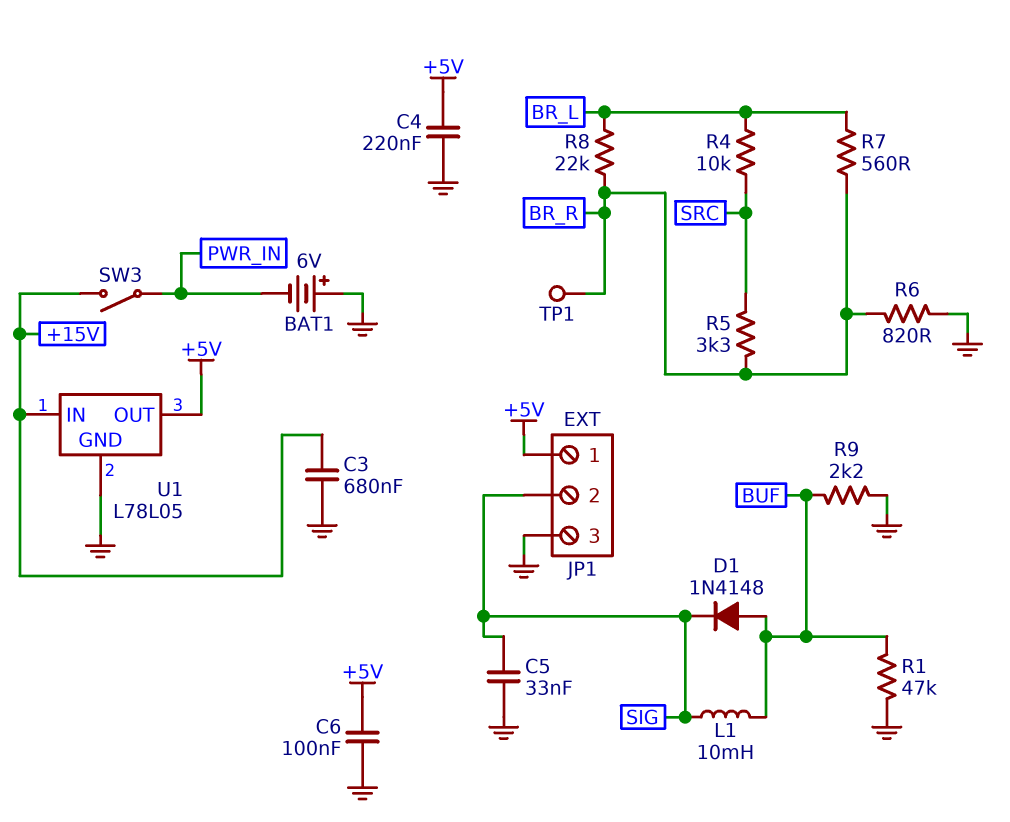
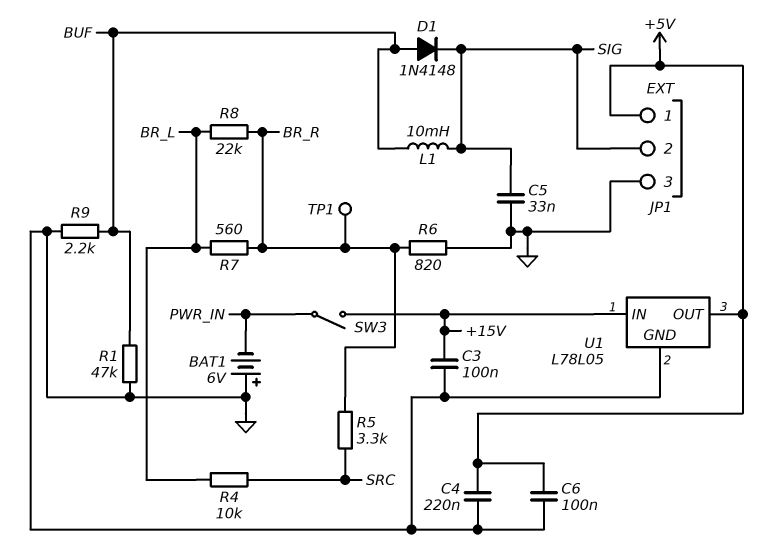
C3: 680nF (+15V, GND) -> 100nF (+15V, GND)

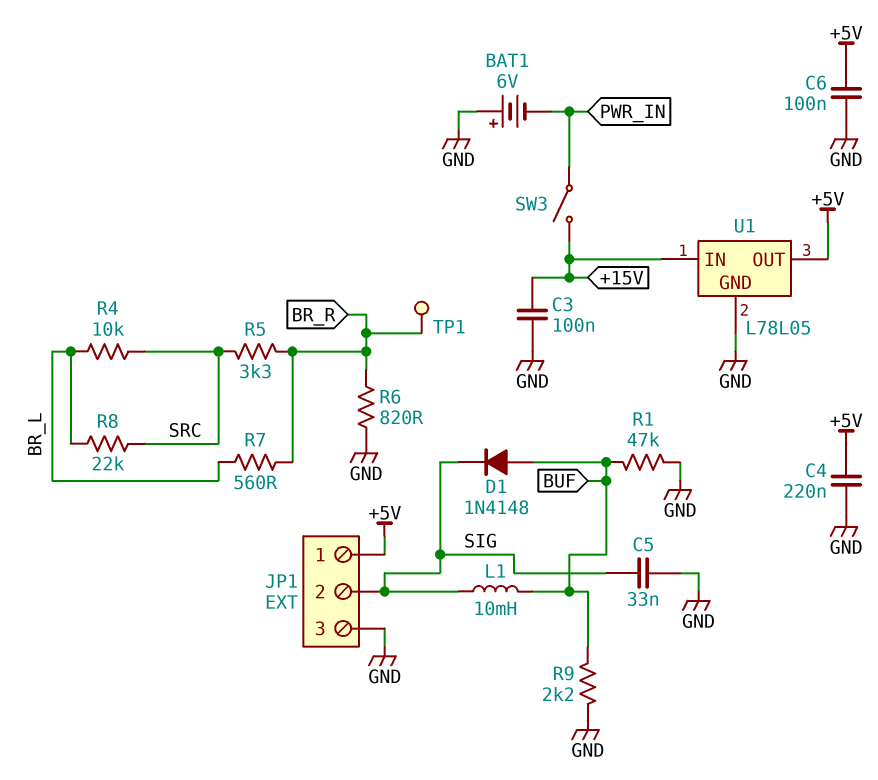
R8: 22k (BR_L, BR_R) -> 22k (BR_L, SRC)

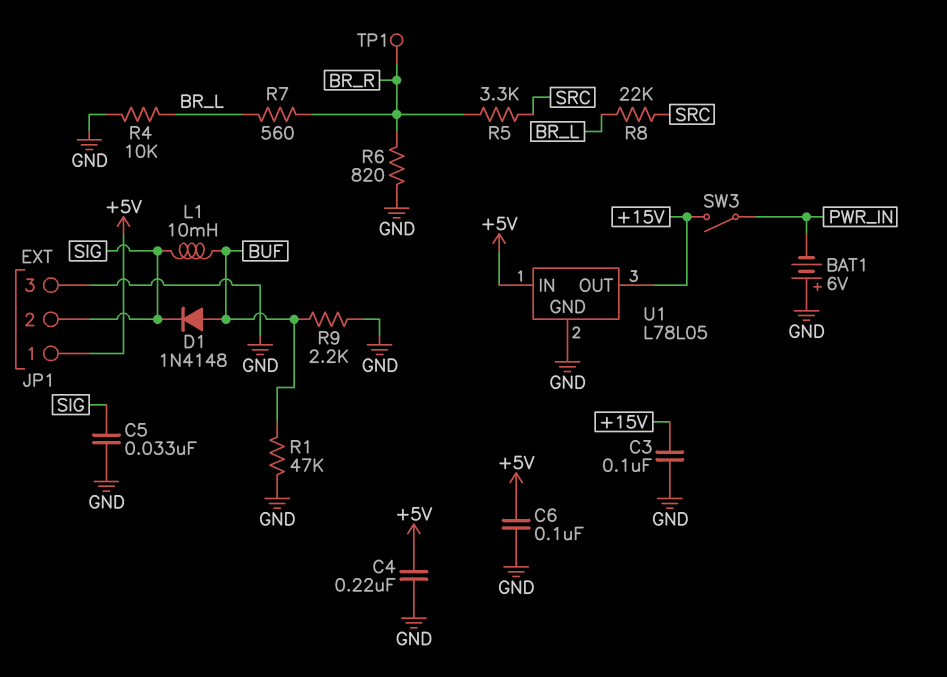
R4: 10k (BR_L, SRC) -> 10k (BR_L, GND)
U1 pin IN: +15V -> +5V
U1 pin OUT: +5V -> +15V

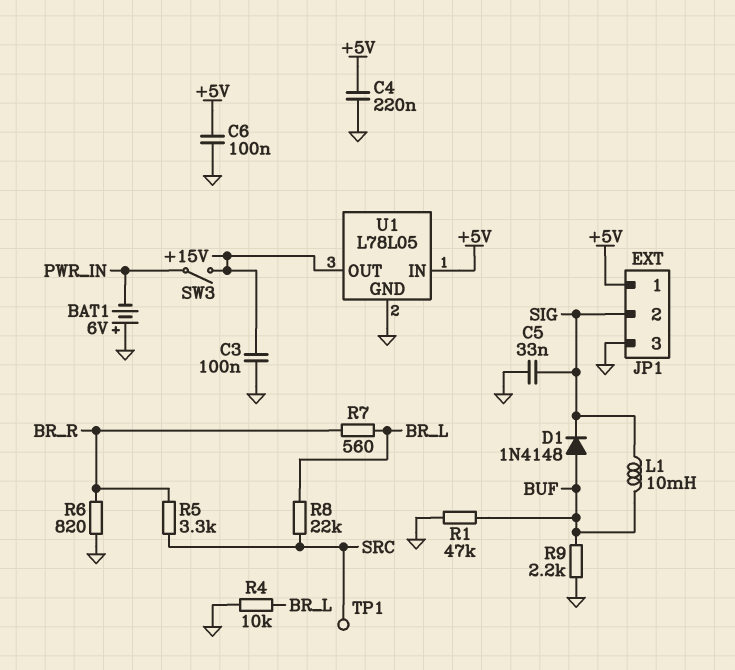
TP1: test point (BR_R) -> test point (SRC)

